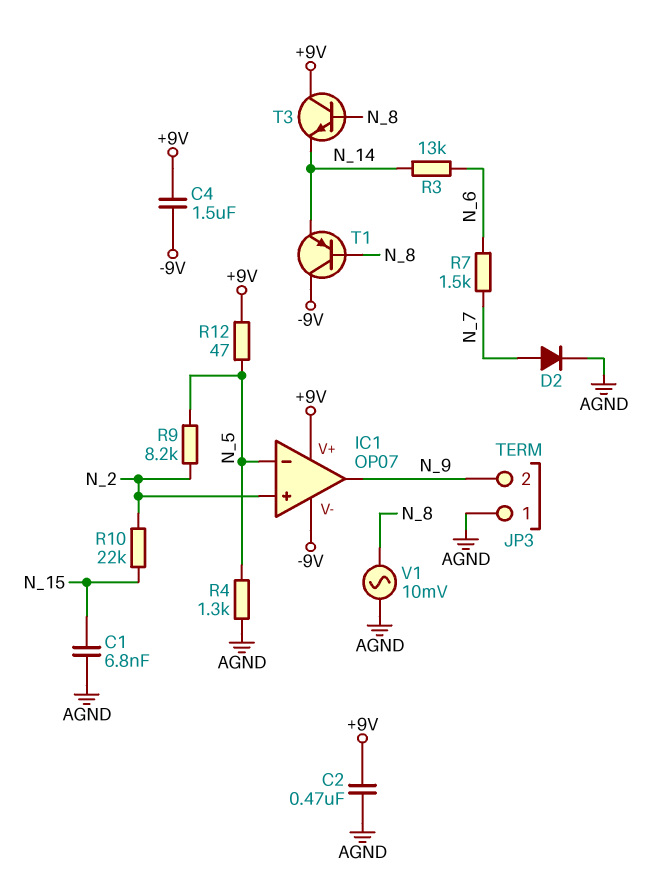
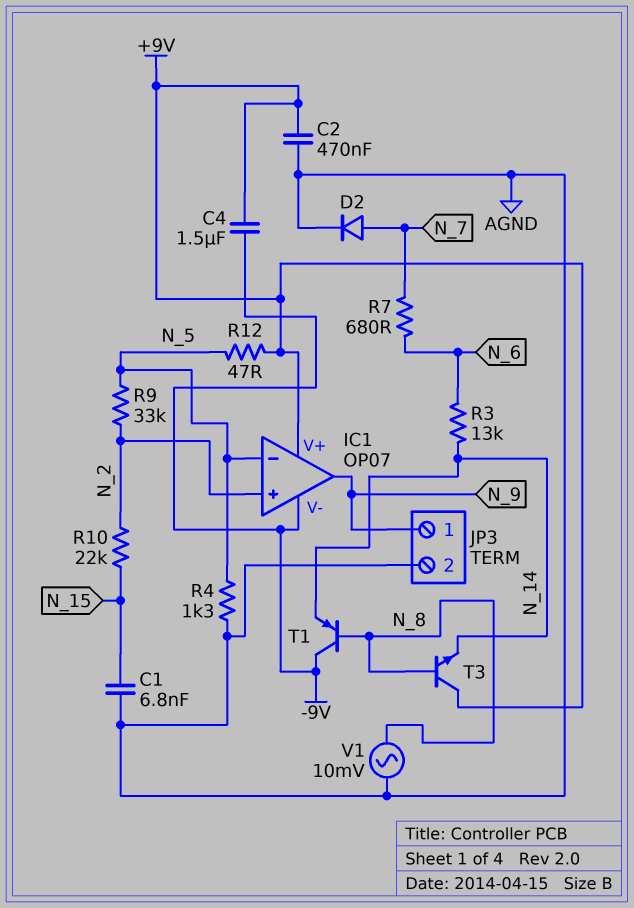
JP3 pin 1: AGND -> N_9
JP3 pin 2: N_9 -> AGND
R7: 1.5k (N_6, N_7) -> 680 (N_6, N_7)
R9: 8.2k (N_2, N_5) -> 33k (N_2, N_5)

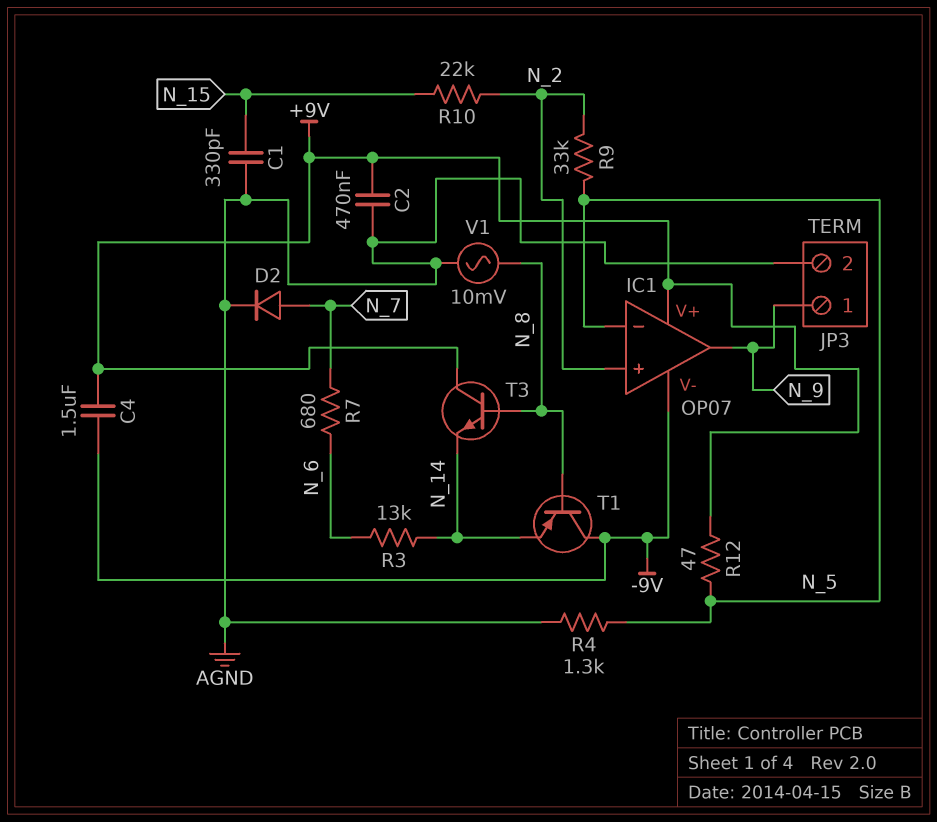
C1: 6.8nF (AGND, N_15) -> 330pF (AGND, N_15)

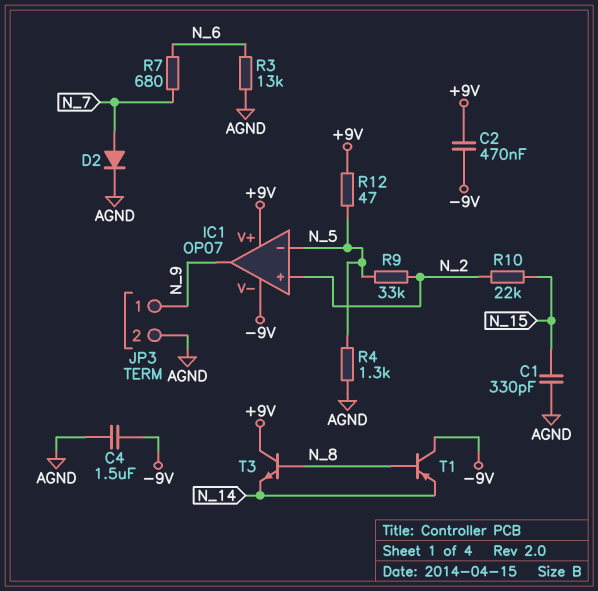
C2: 470nF (+9V, AGND) -> 470nF (+9V, -9V)
C4: 1.5uF (+9V, -9V) -> 1.5uF (-9V, AGND)
R3: 13k (N_6, N_14) -> 13k (AGND, N_6)
V1: AC 10mV (AGND, N_8) -> none

